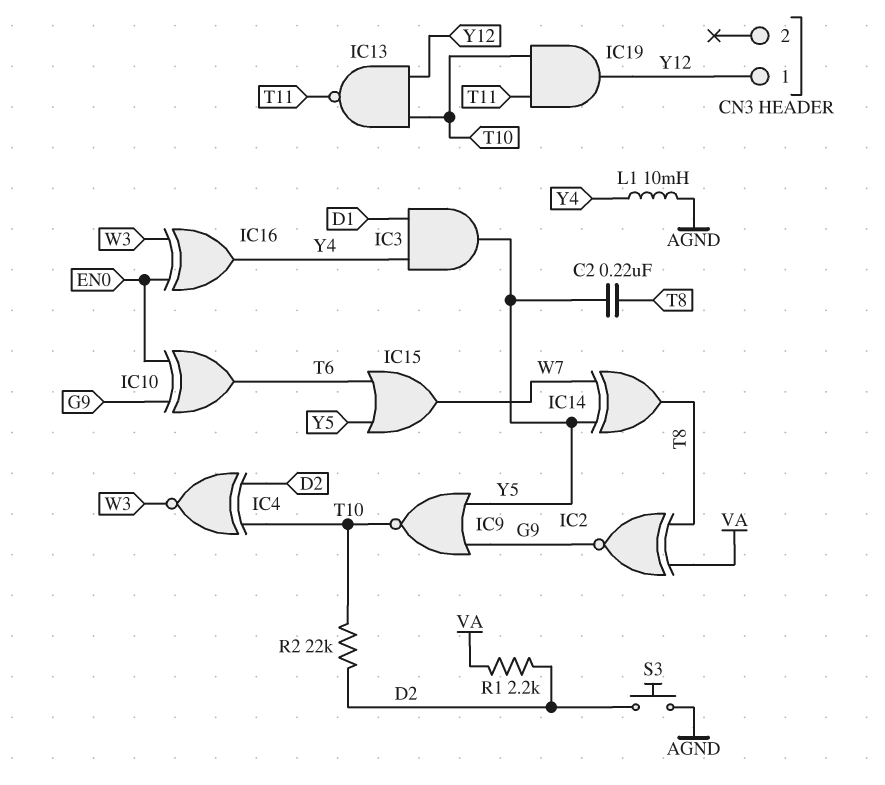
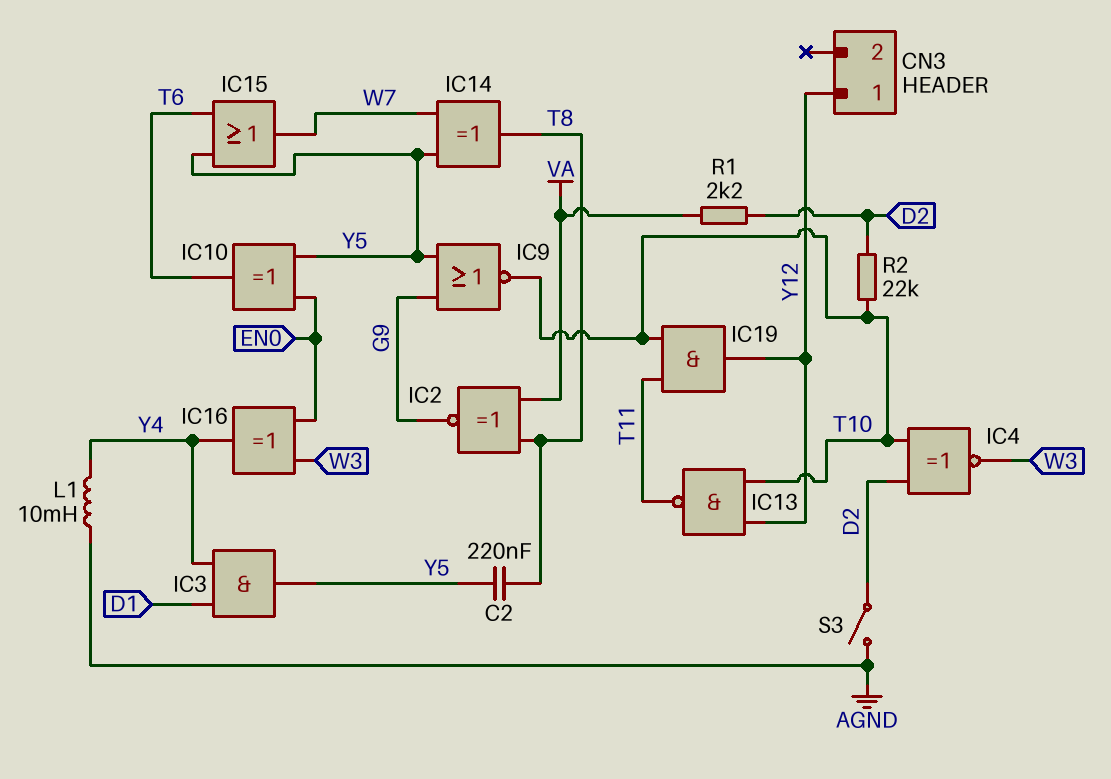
IC10: XOR (in EN0, in G9, out T6) -> XOR (in EN0, in Y5, out T6)
S3: button (AGND, D2) -> switch (AGND, D2)

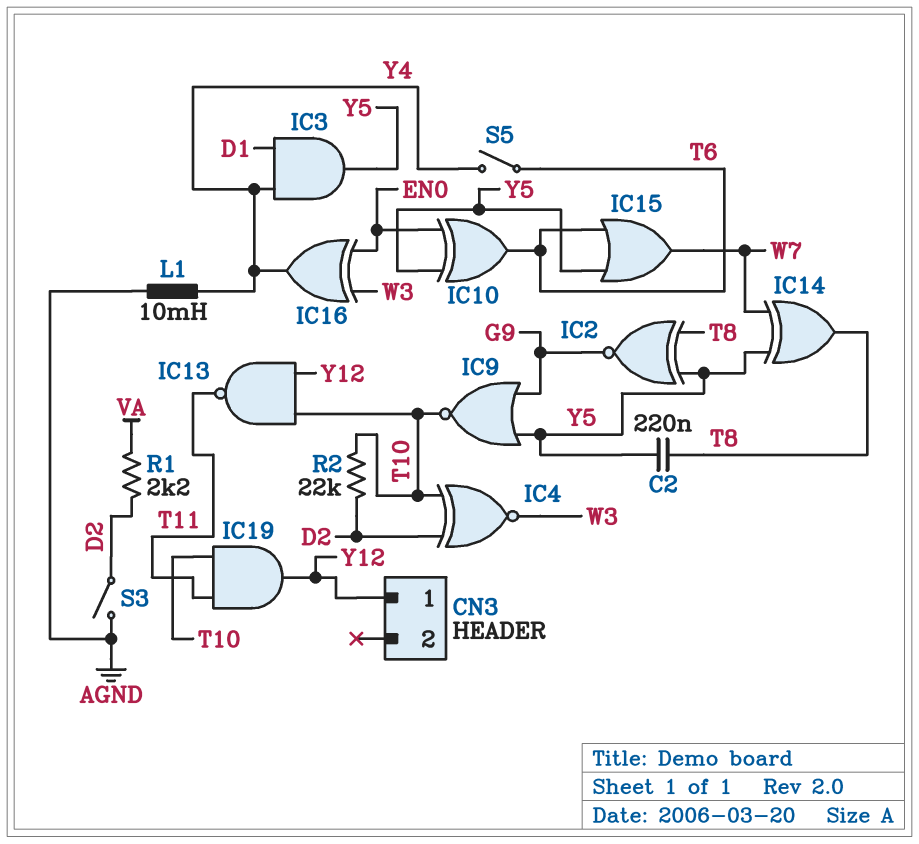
IC2: XNOR (in T8, in VA, out G9) -> XNOR (in T8, in Y5, out G9)
S5: none -> switch (T6, Y4)

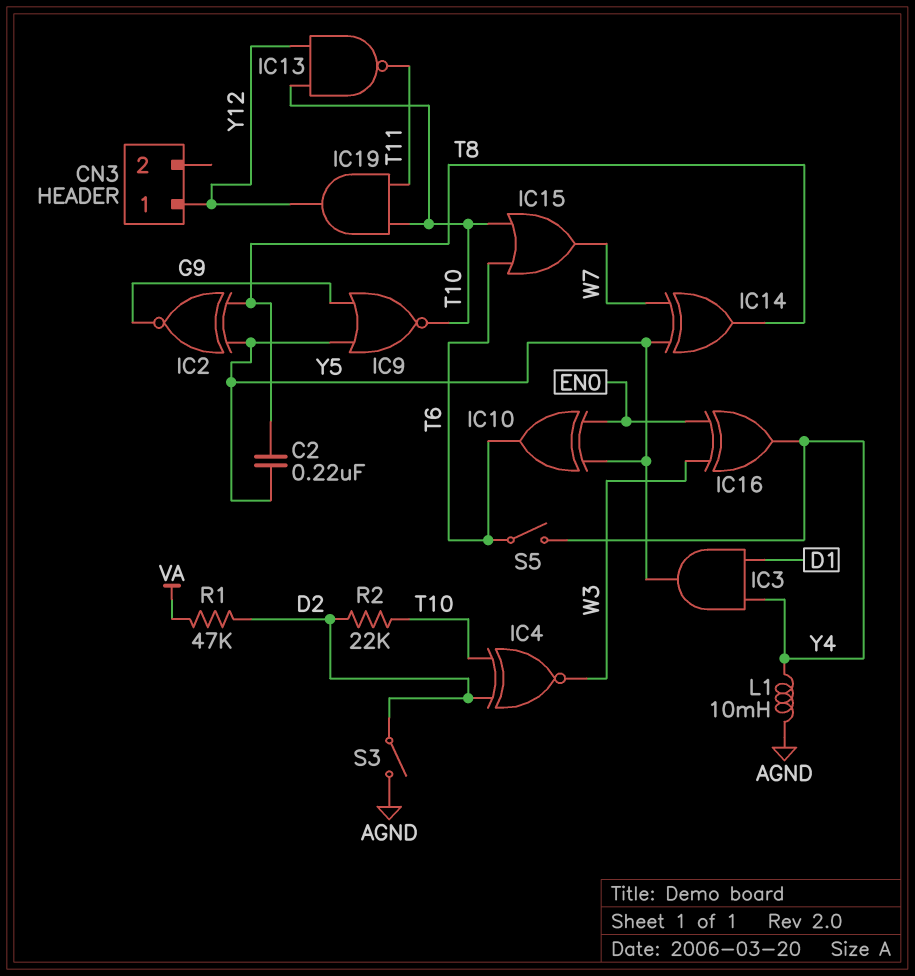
IC15: OR (in T6, in Y5, out W7) -> OR (in T6, in T10, out W7)
R1: 2.2k (D2, VA) -> 47k (D2, VA)

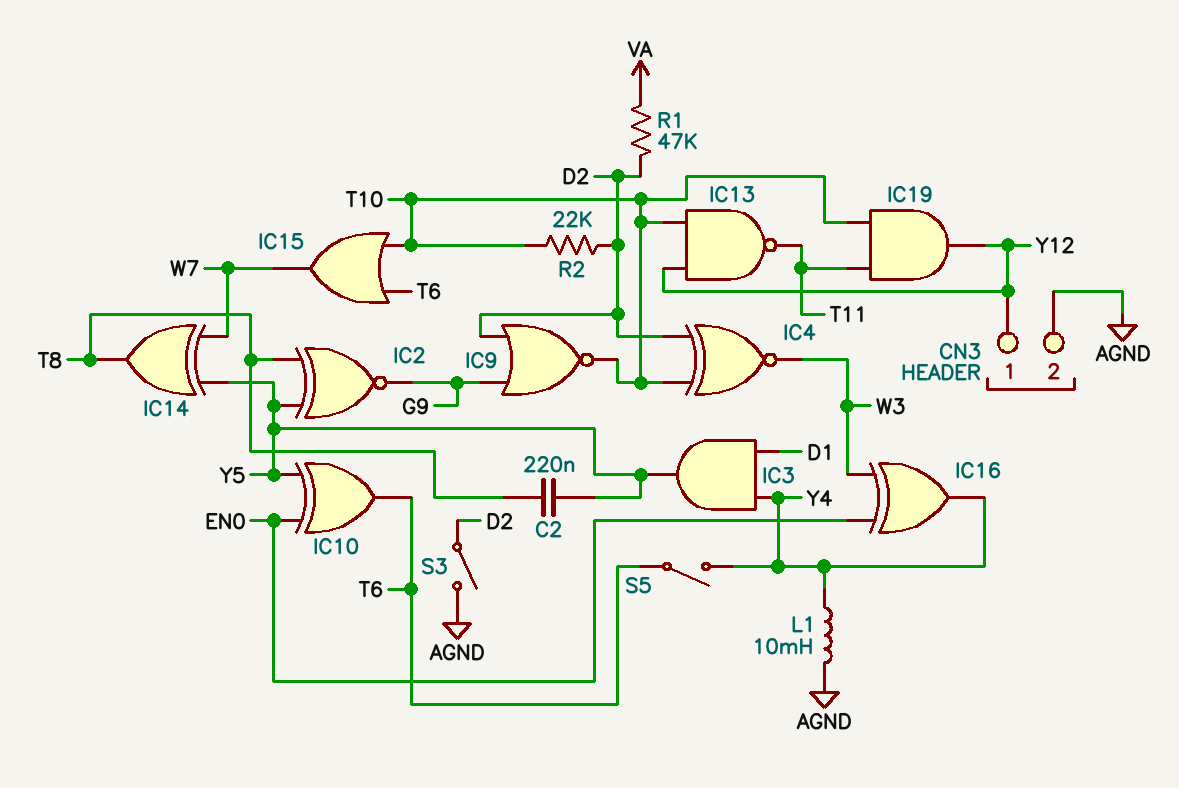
CN3 pin 2: none -> AGND
IC9: NOR (in G9, in Y5, out T10) -> NOR (in D2, in G9, out T10)

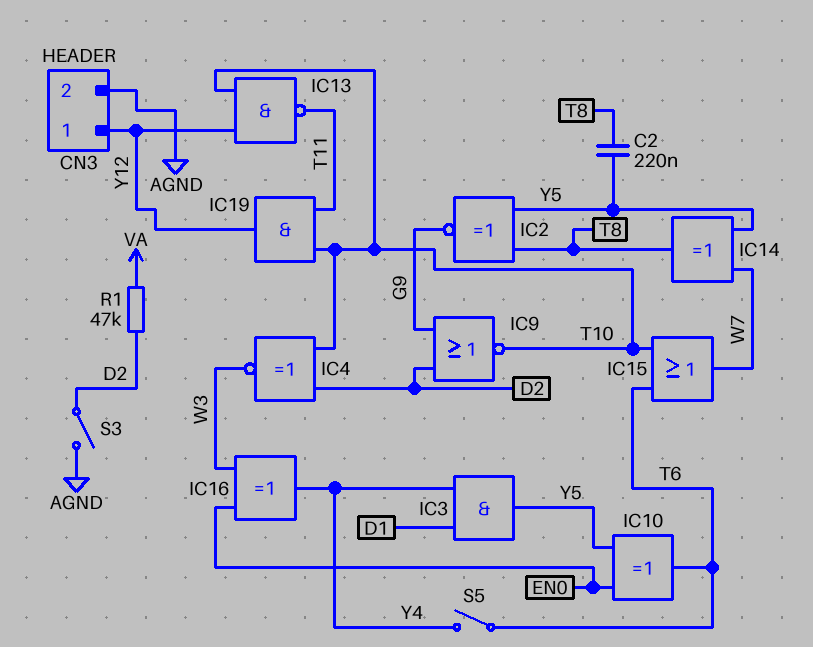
L1: 10mH (AGND, Y4) -> none
R2: 22k (D2, T10) -> none

